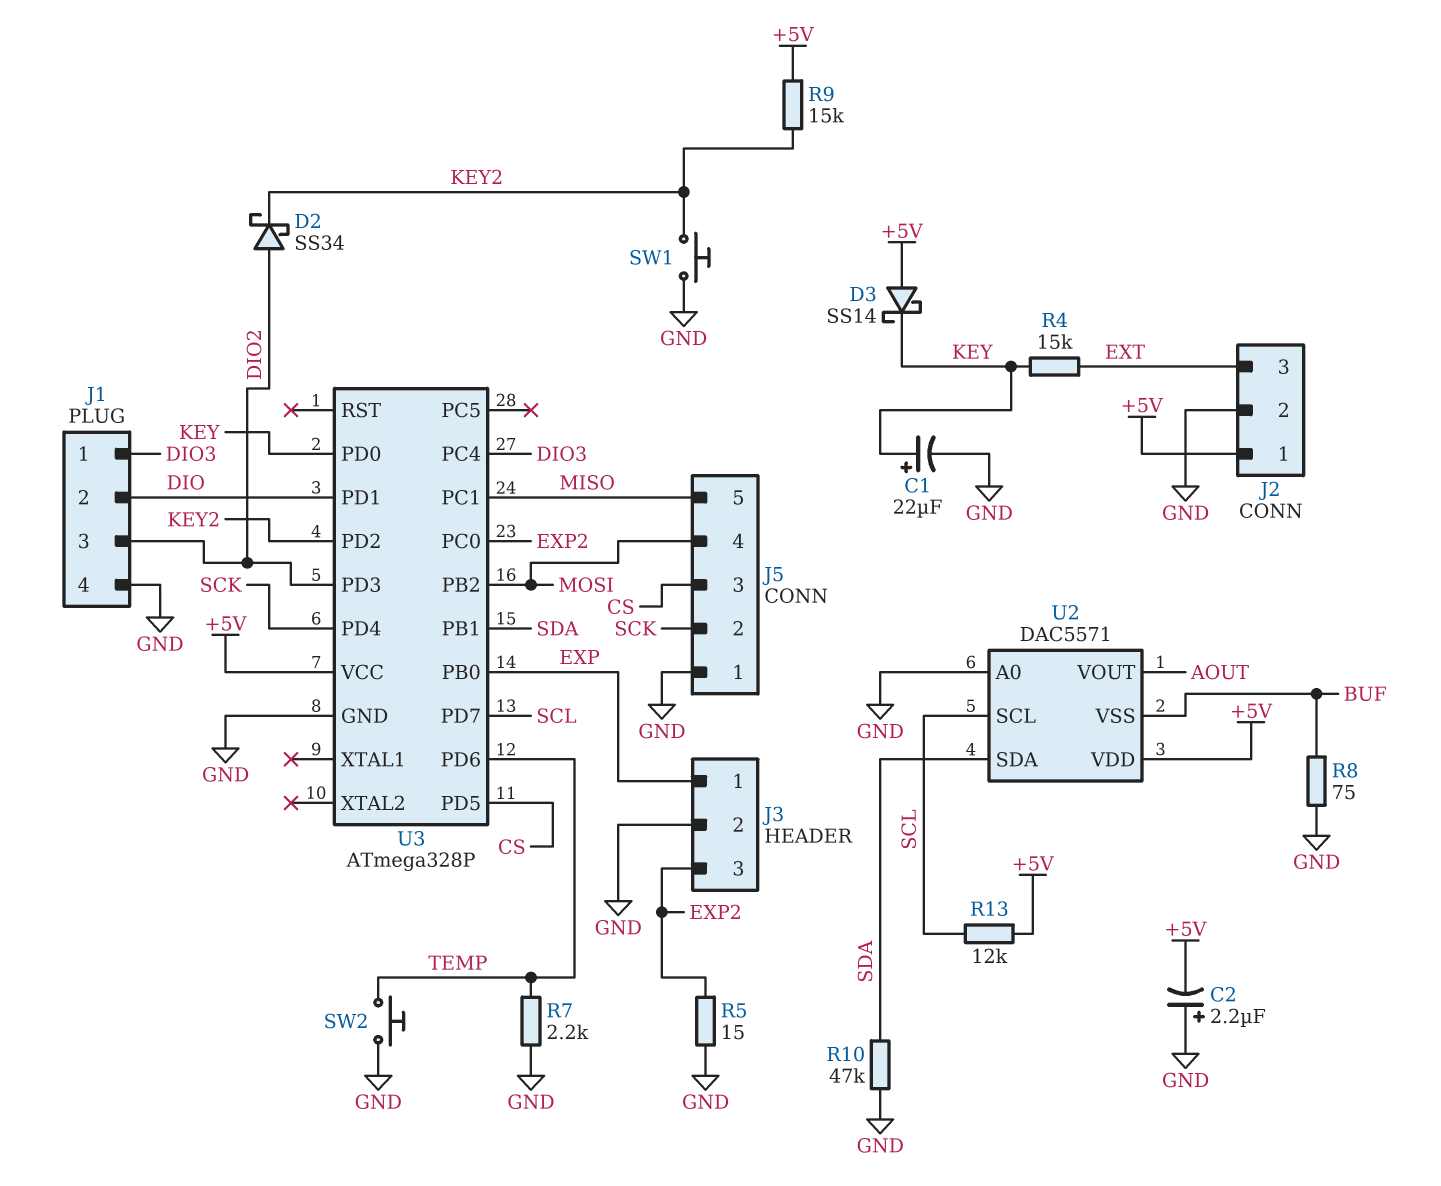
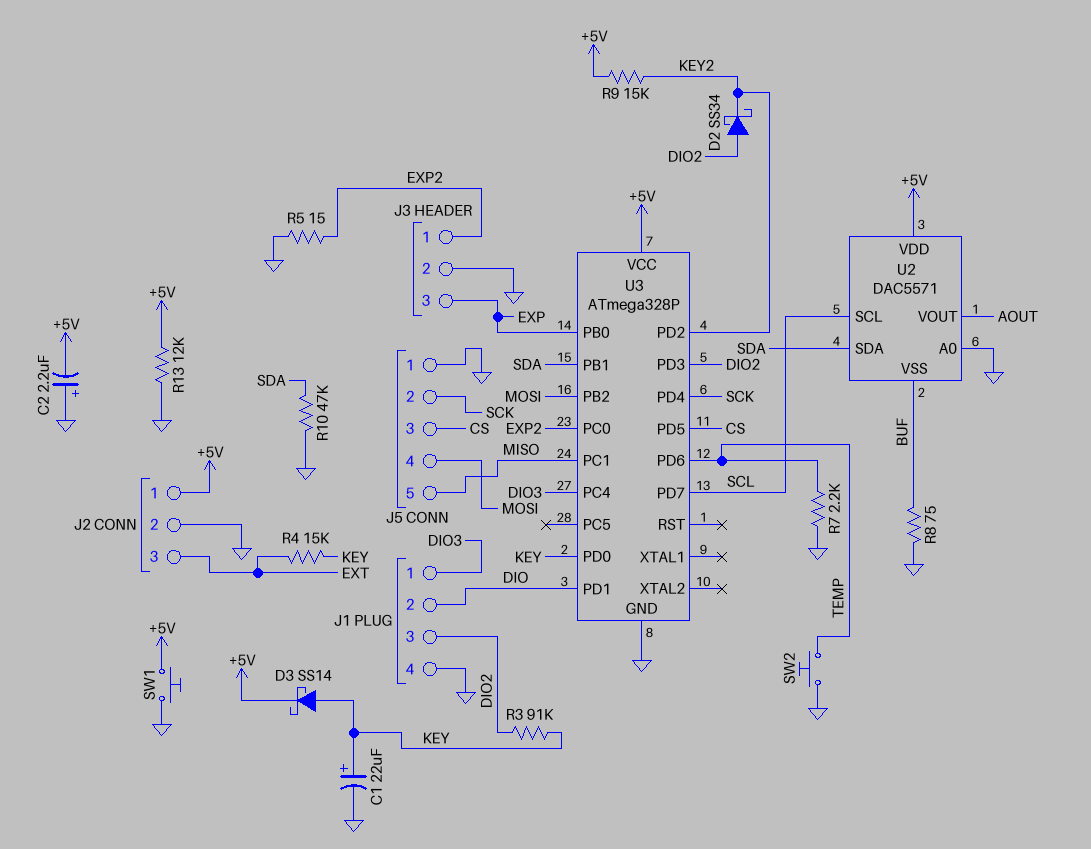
D3: schottky SS14 (A +5V, K KEY) -> schottky SS14 (A KEY, K +5V)
J3 pin 1: EXP -> EXP2
J3 pin 3: EXP2 -> EXP
R3: none -> 91k (DIO2, KEY)
R13: 12k (+5V, SCL) -> 12k (+5V, GND)
SW1: button (GND, KEY2) -> button (+5V, GND)

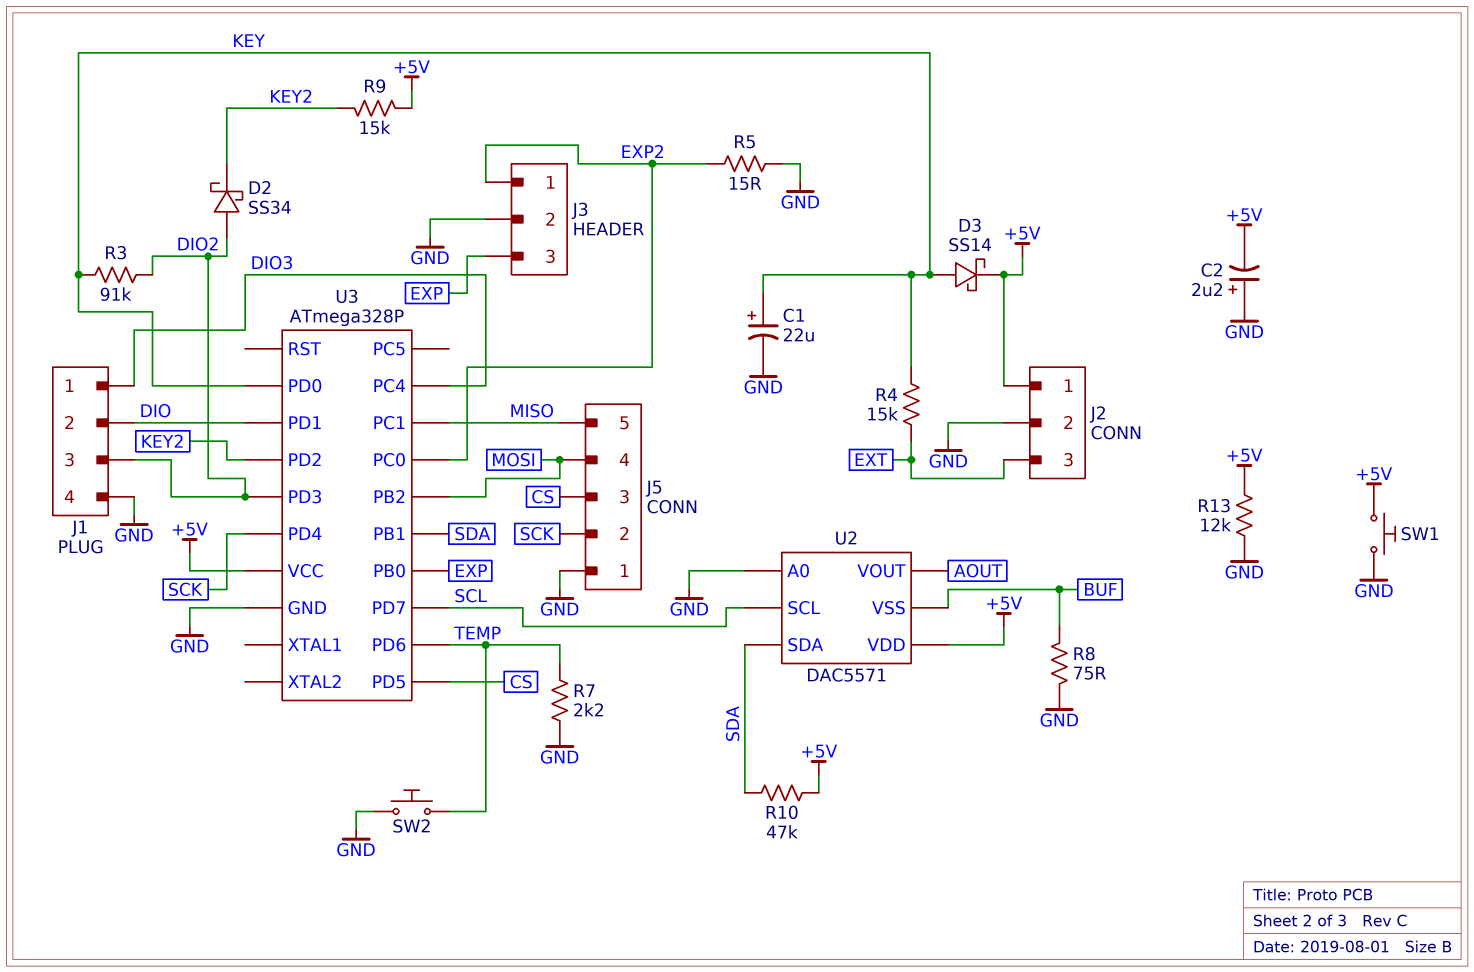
R10: 47k (GND, SDA) -> 47k (+5V, SDA)

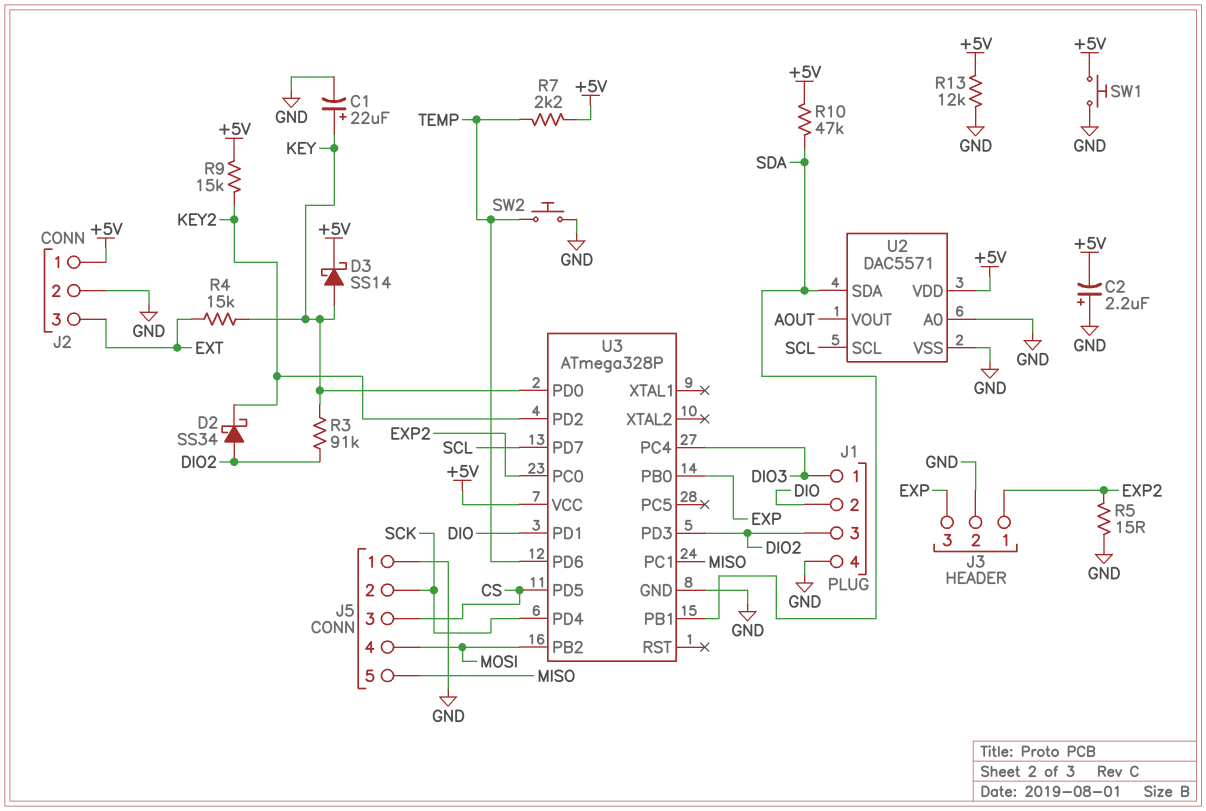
R7: 2.2k (GND, TEMP) -> 2.2k (+5V, TEMP)
R8: 75 (BUF, GND) -> none
U2 pin VSS: BUF -> GND

